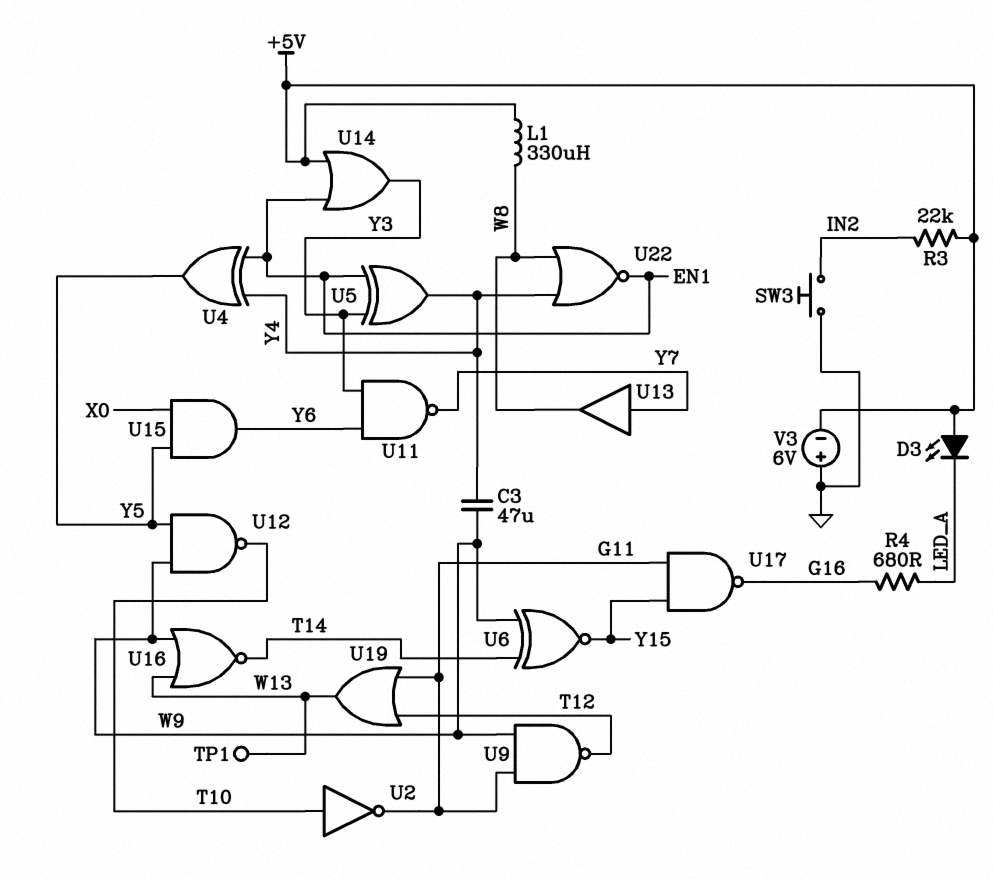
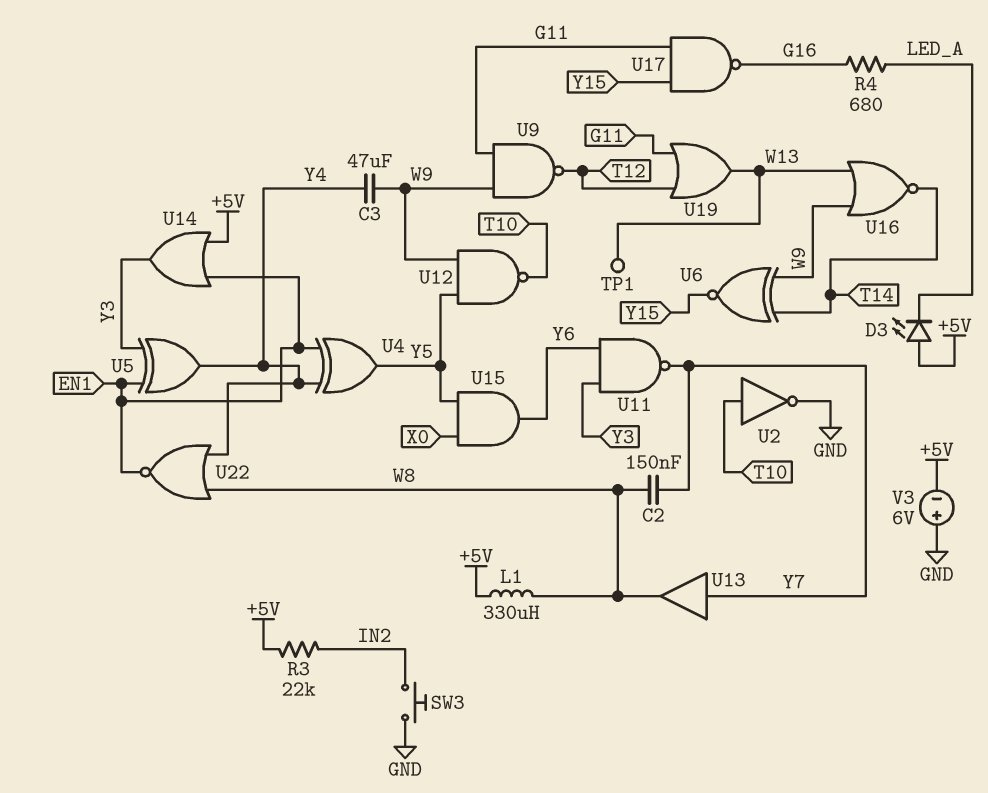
C2: none -> 150nF (W8, Y7)
U2: NOT (in T10, out G11) -> NOT (in T10, out GND)

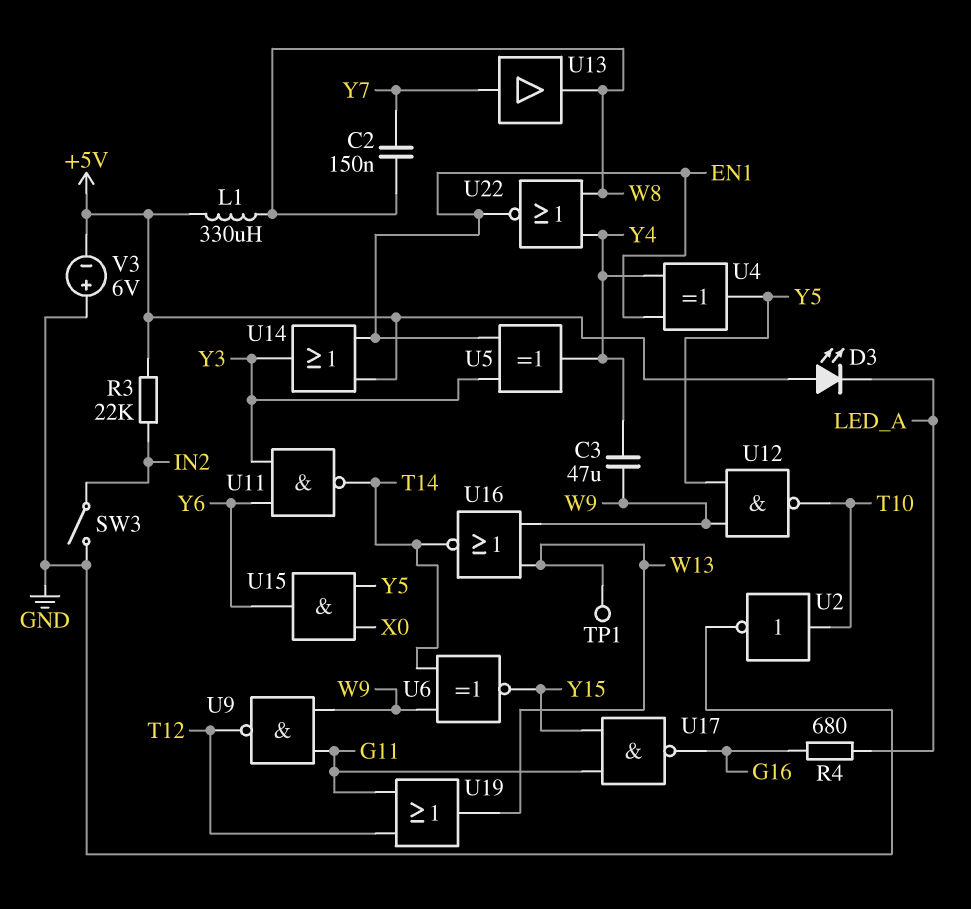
SW3: button (GND, IN2) -> switch (GND, IN2)
U11: NAND (in Y3, in Y6, out Y7) -> NAND (in Y3, in Y6, out T14)

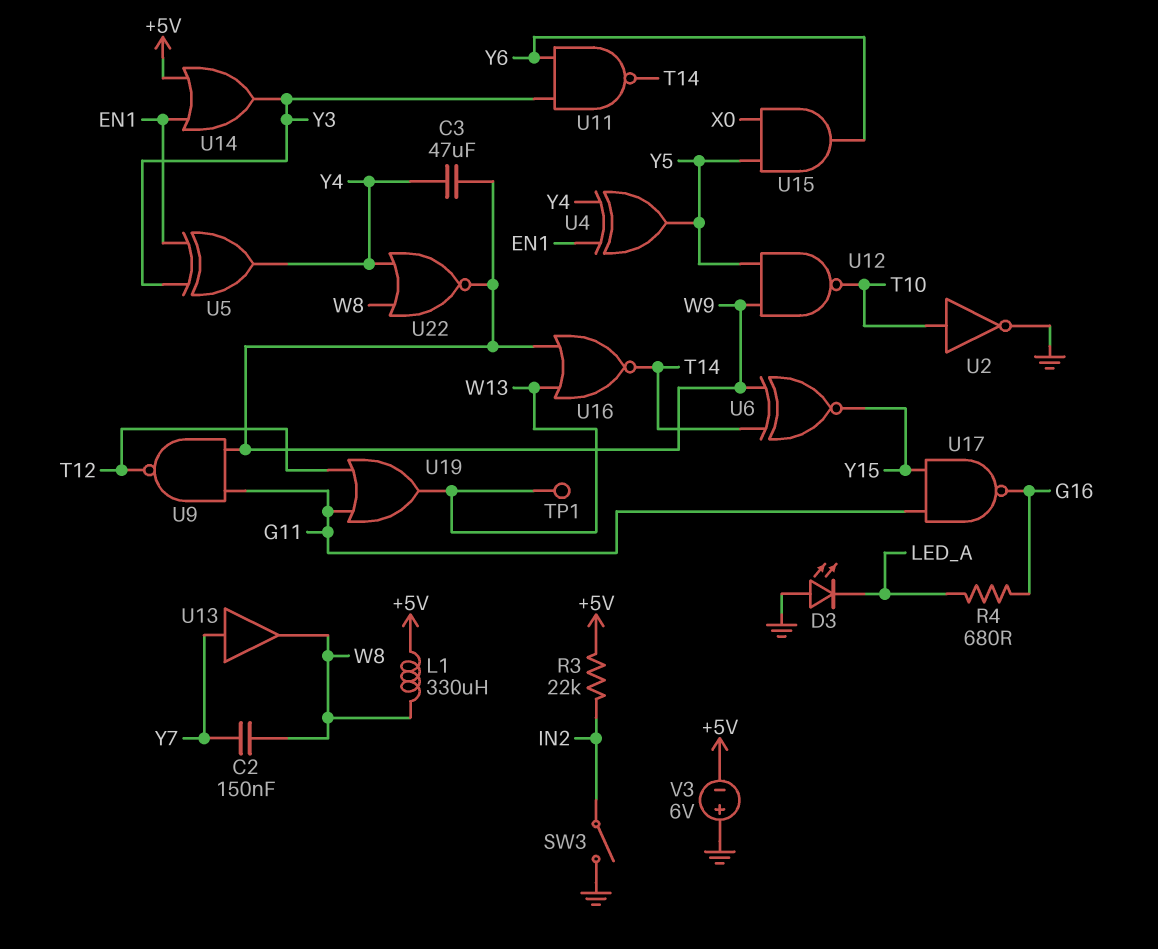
D3: LED (A +5V, K LED_A) -> LED (A GND, K LED_A)
U22: NOR (in W8, in Y4, out EN1) -> NOR (in W8, in Y4, out W9)

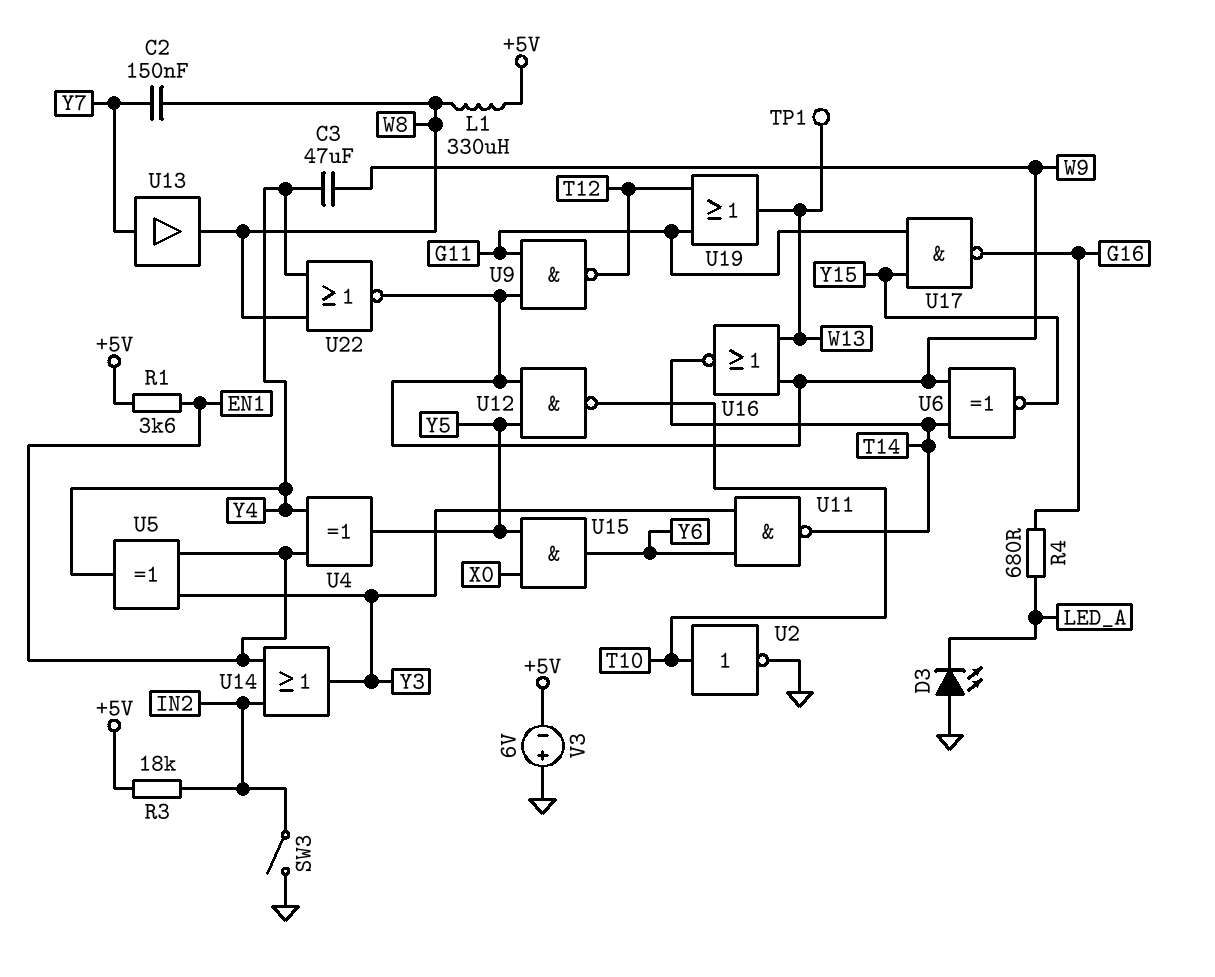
R1: none -> 3.6k (+5V, EN1)
R3: 22k (+5V, IN2) -> 18k (+5V, IN2)
U14: OR (in +5V, in EN1, out Y3) -> OR (in EN1, in IN2, out Y3)

